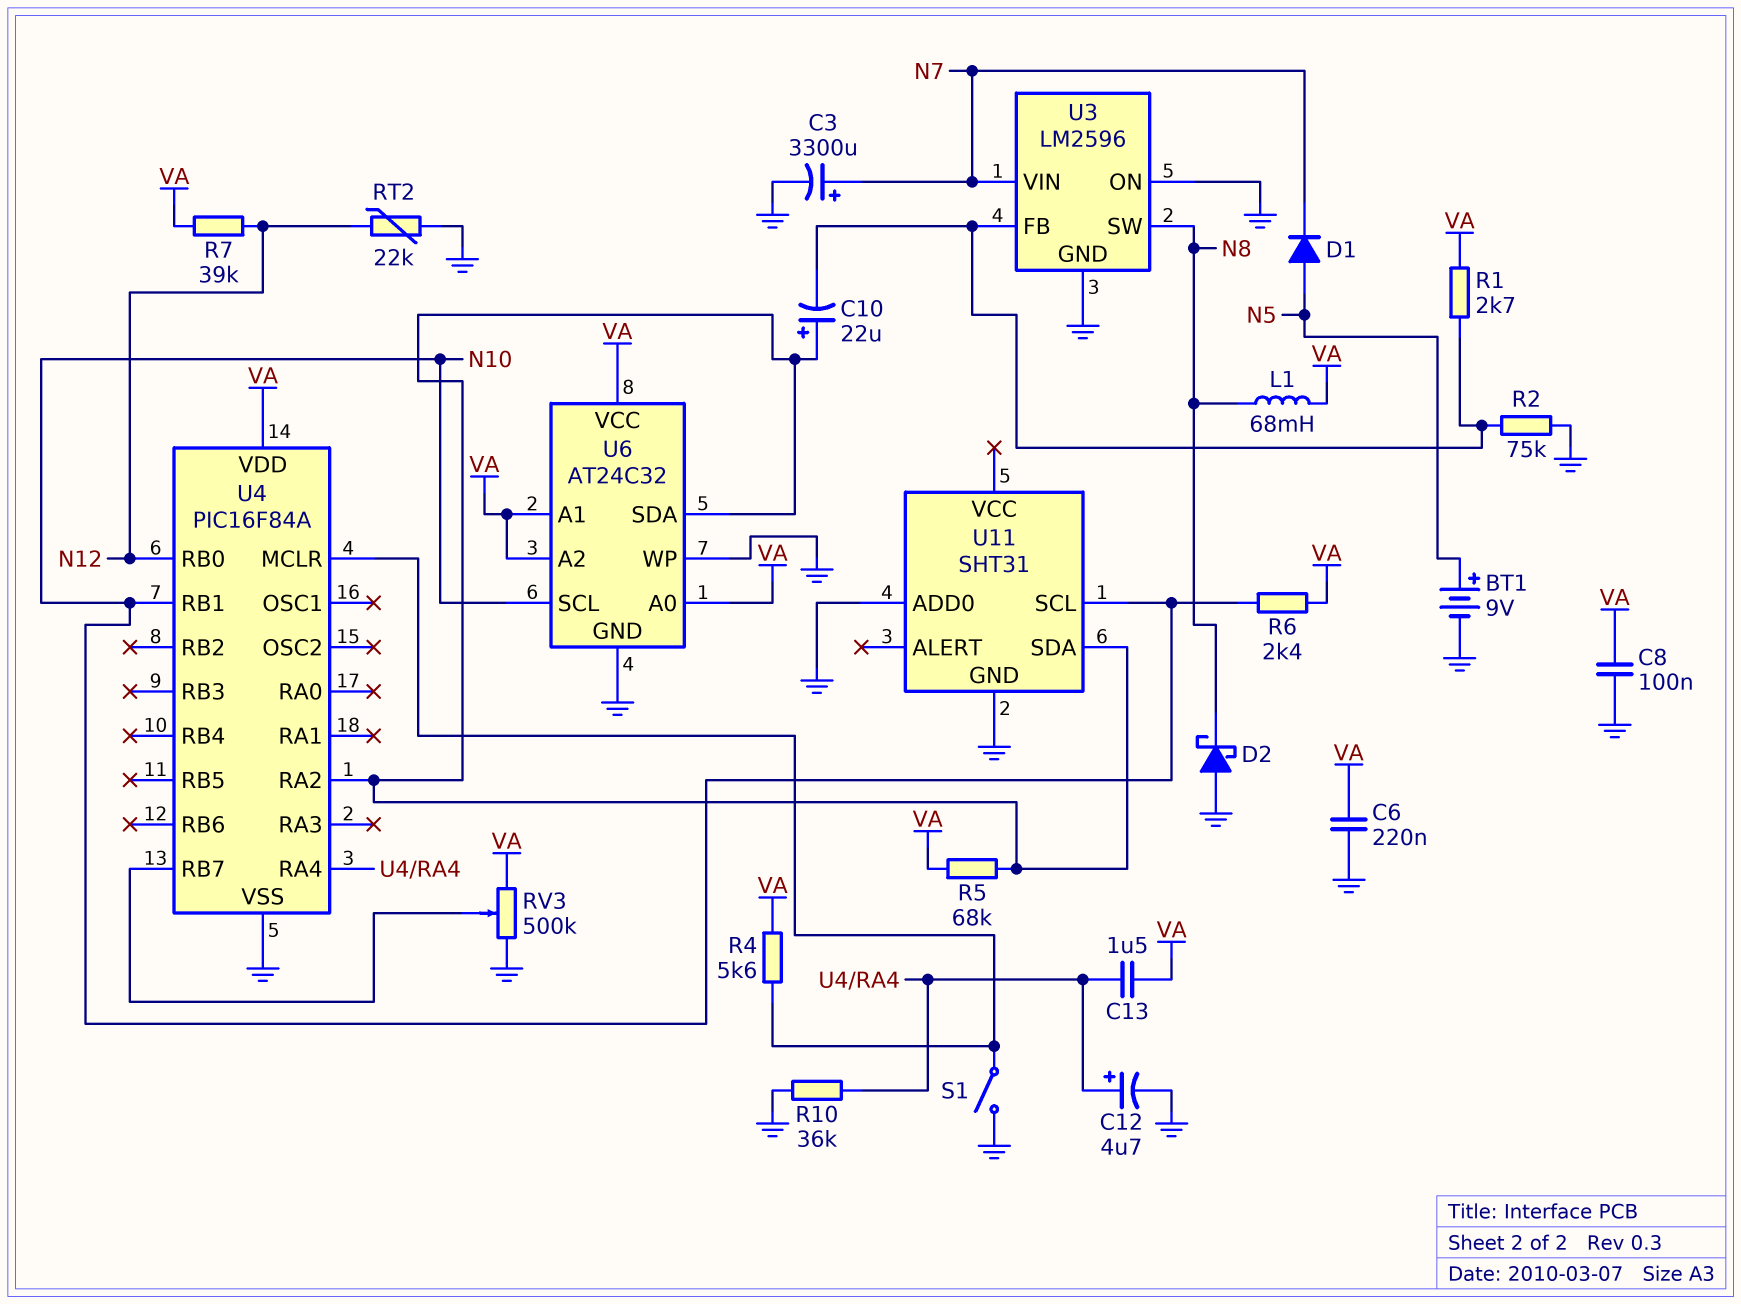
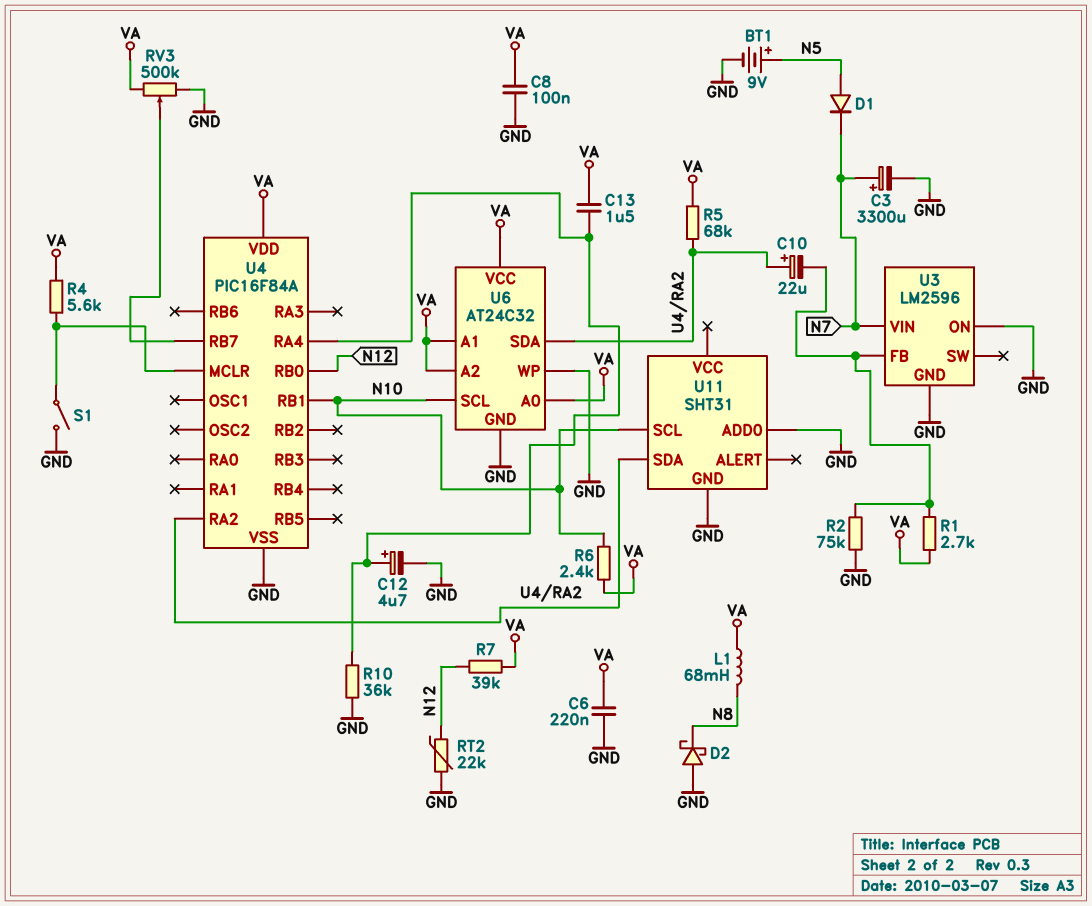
U3 pin SW: N8 -> none

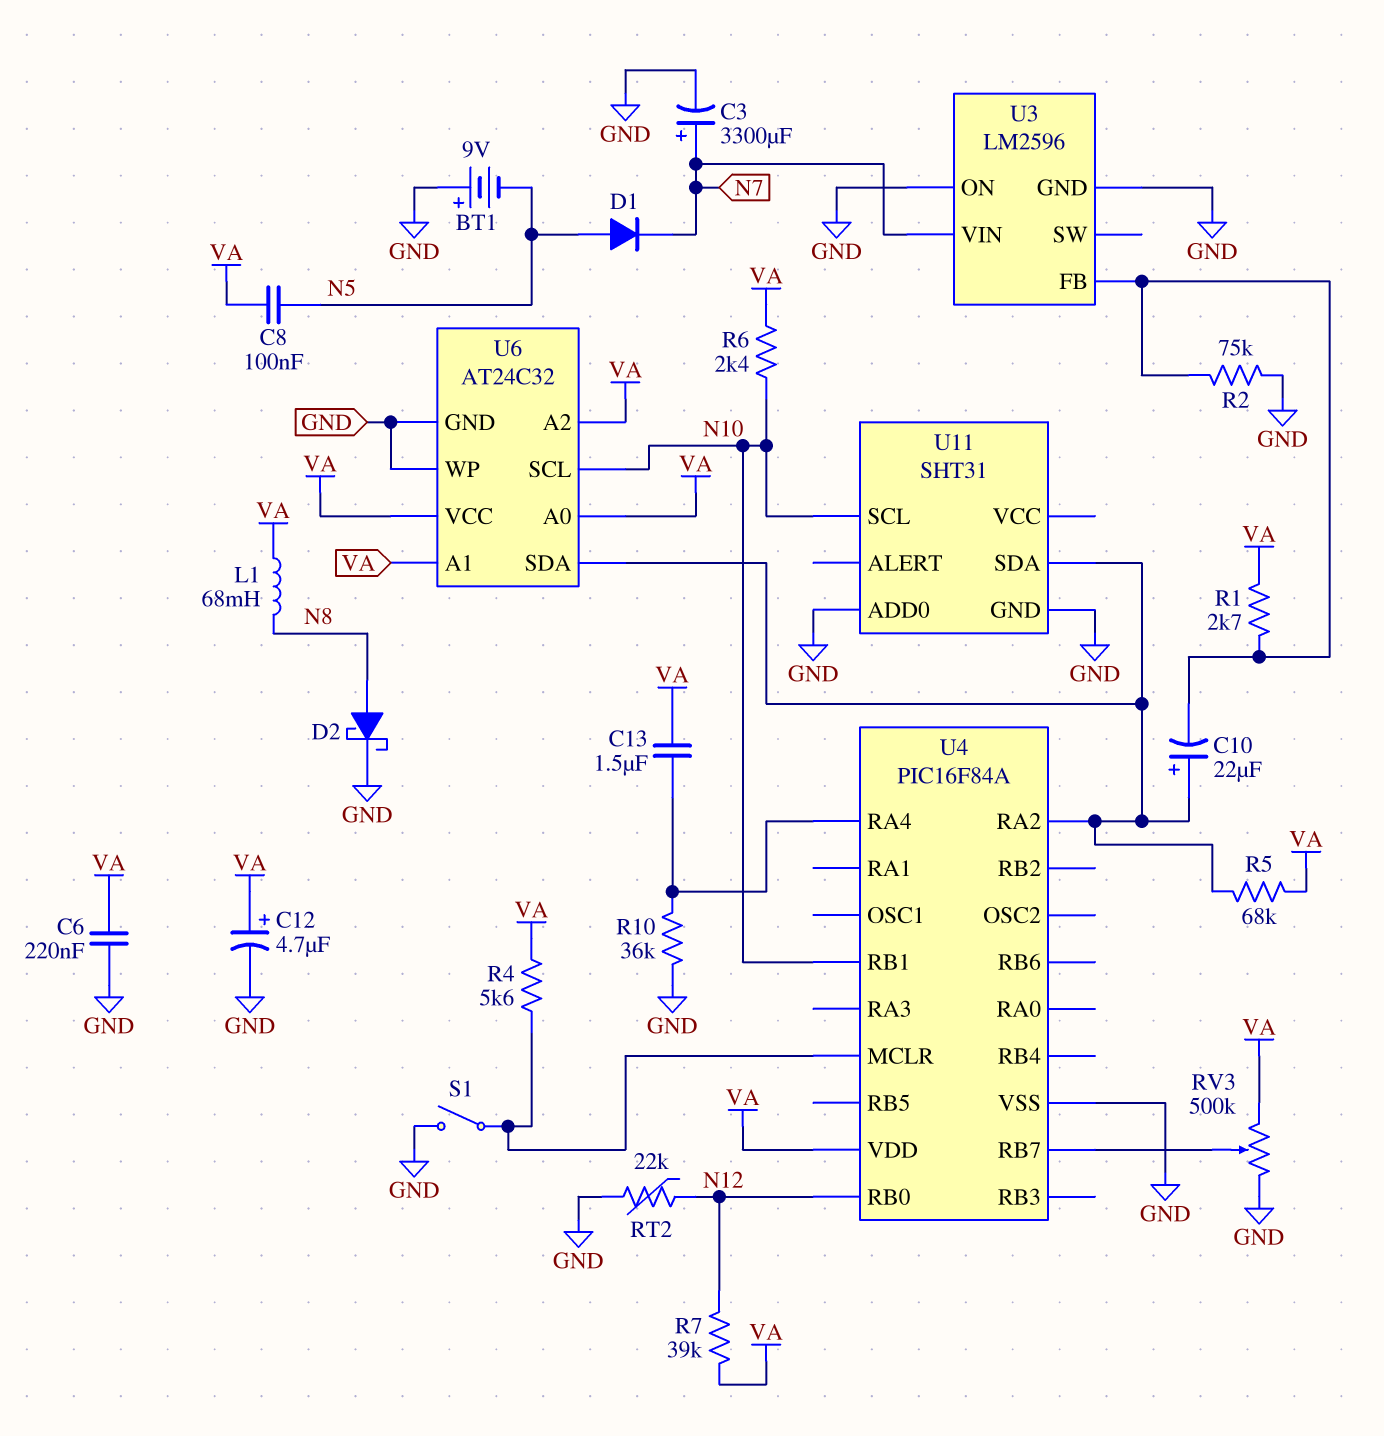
BT1: 9V (plus N5, minus GND) -> 9V (plus GND, minus N5)
C8: 100nF (GND, VA) -> 100nF (N5, VA)
C12: 4.7uF (plus U4/RA4, minus GND) -> 4.7uF (plus VA, minus GND)
D2: schottky (A GND, K N8) -> schottky (A N8, K GND)

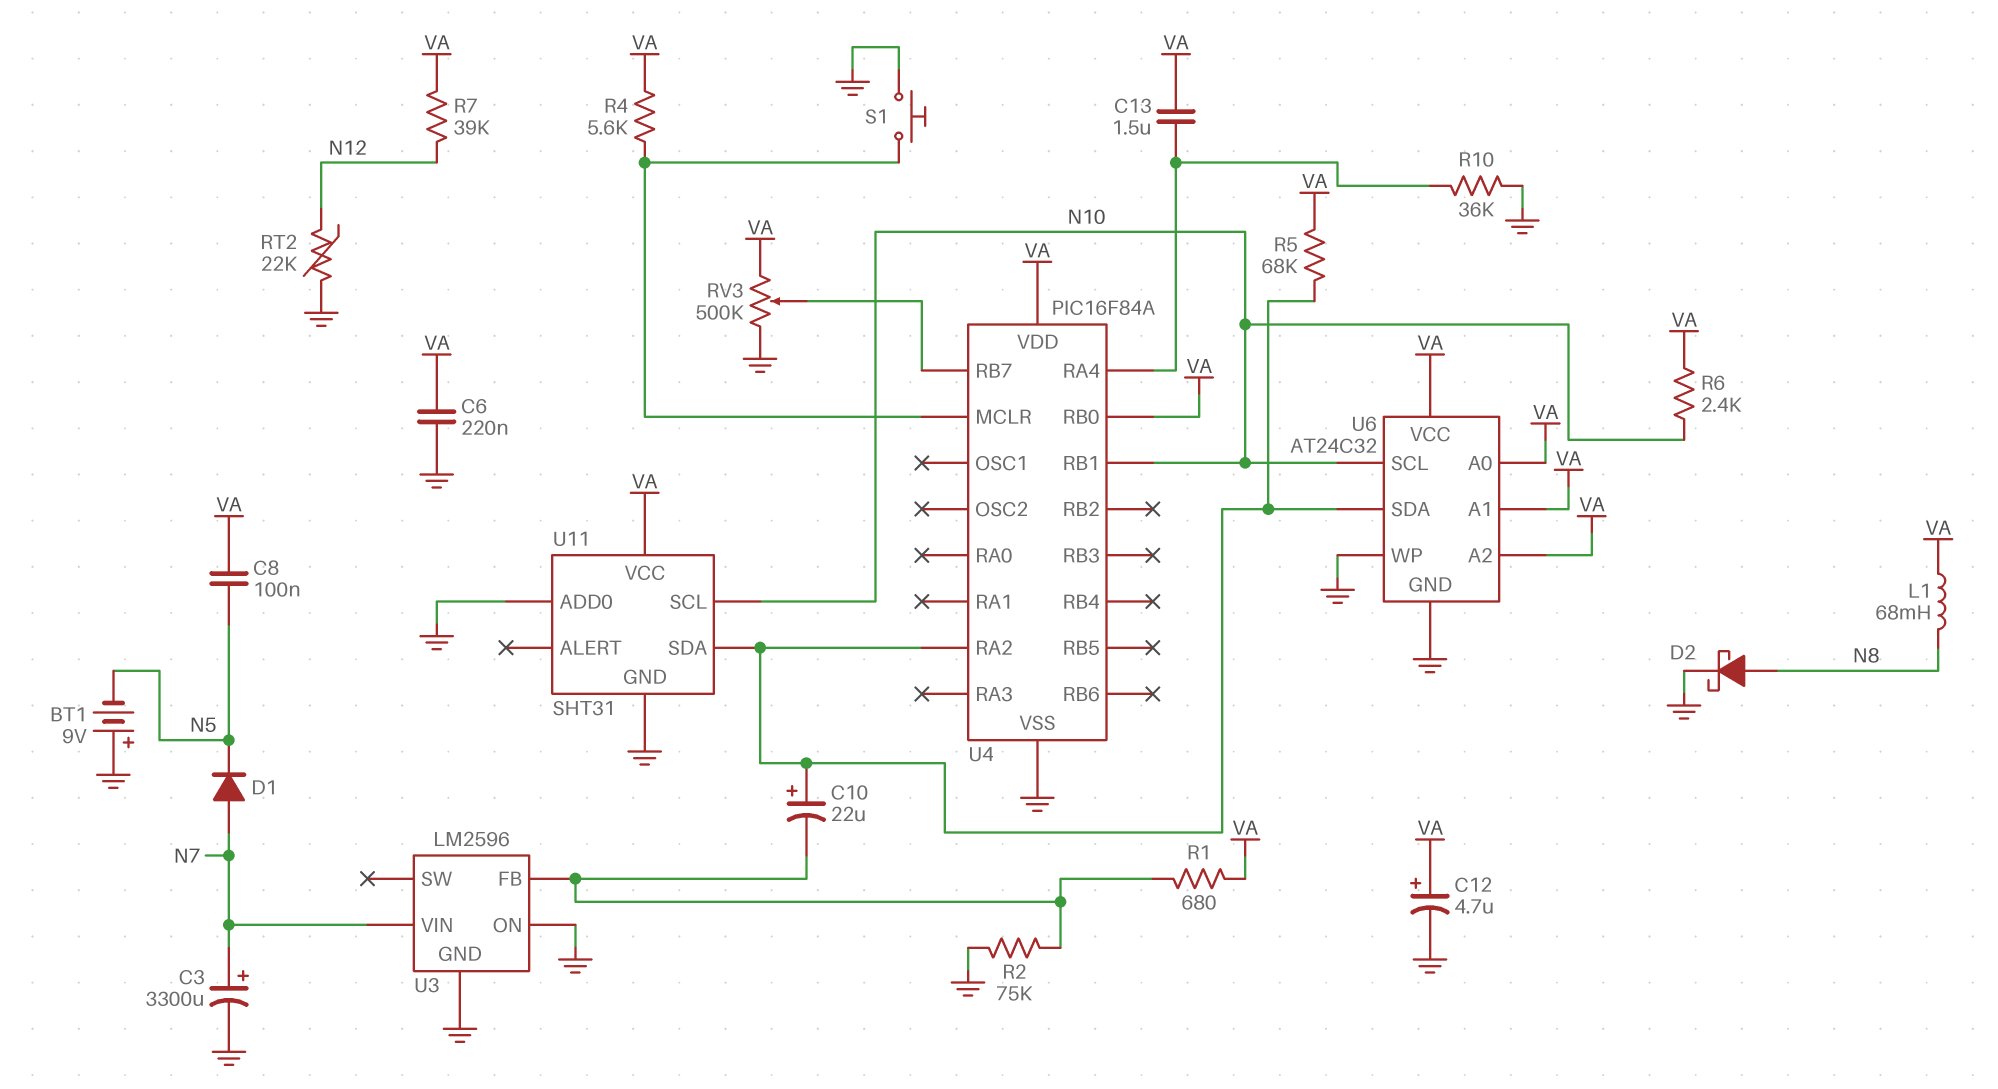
D1: diode (A N5, K N7) -> diode (A N7, K N5)
R1: 2.7k (U3/FB, VA) -> 680 (U3/FB, VA)
S1: switch (GND, U4/MCLR) -> button (GND, U4/MCLR)
U4 pin RB0: N12 -> VA
U11 pin VCC: none -> VA

